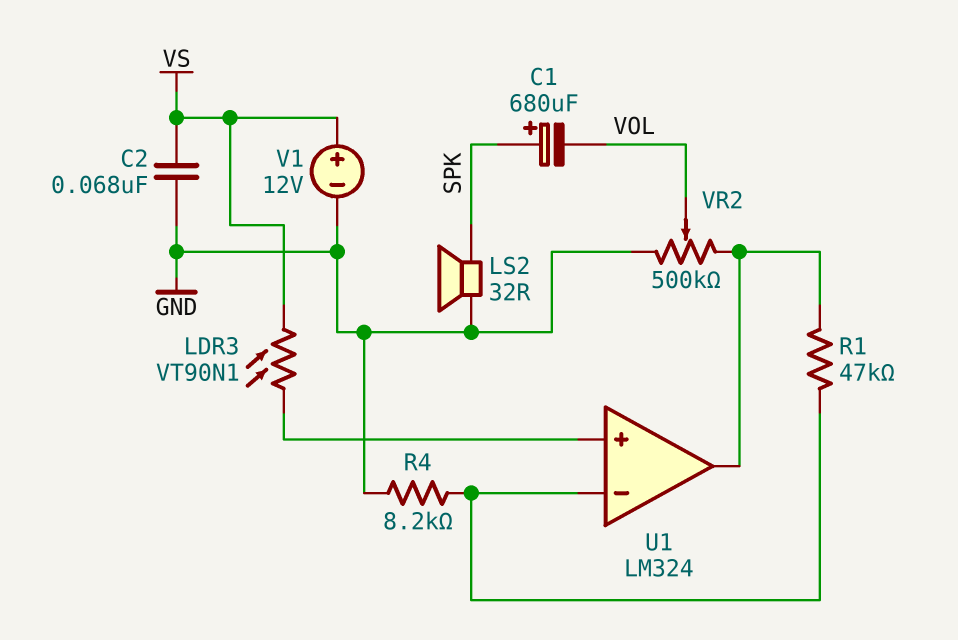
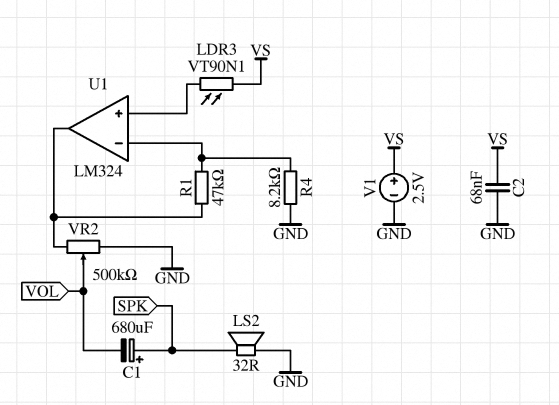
V1: 12V (plus VS, minus GND) -> 2.5V (plus VS, minus GND)

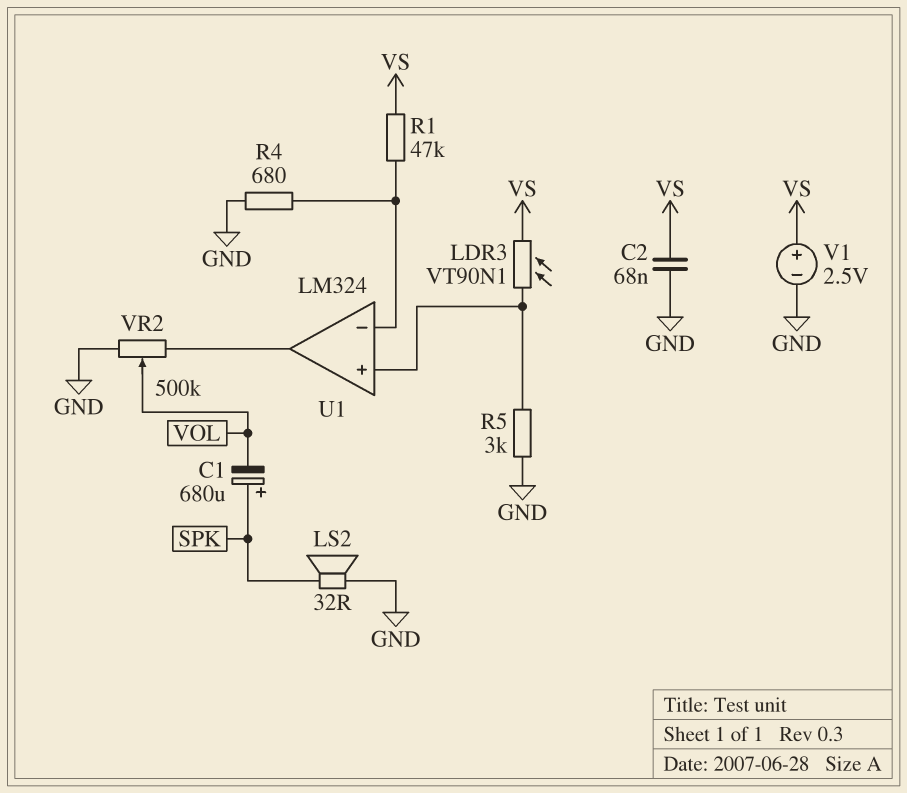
R1: 47k (U1/in-, U1/out) -> 47k (U1/in-, VS)
R4: 8.2k (GND, U1/in-) -> 680 (GND, U1/in-)
R5: none -> 3k (GND, U1/in+)

